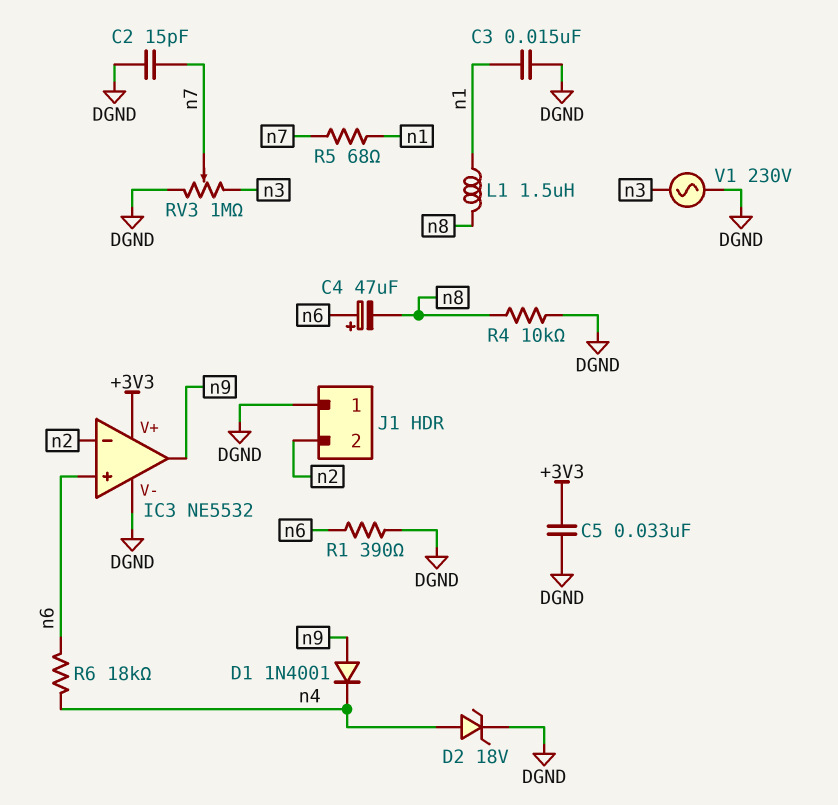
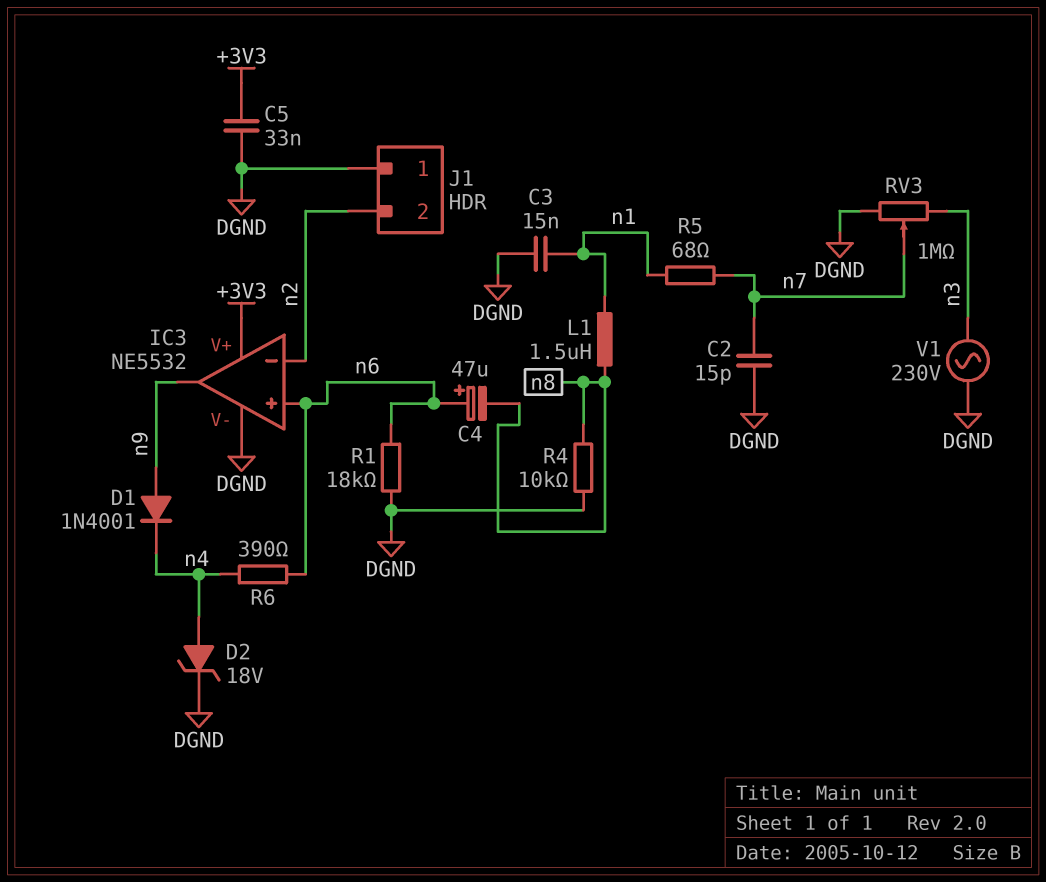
R1: 390 (DGND, n6) -> 18k (DGND, n6)
R6: 18k (n4, n6) -> 390 (n4, n6)

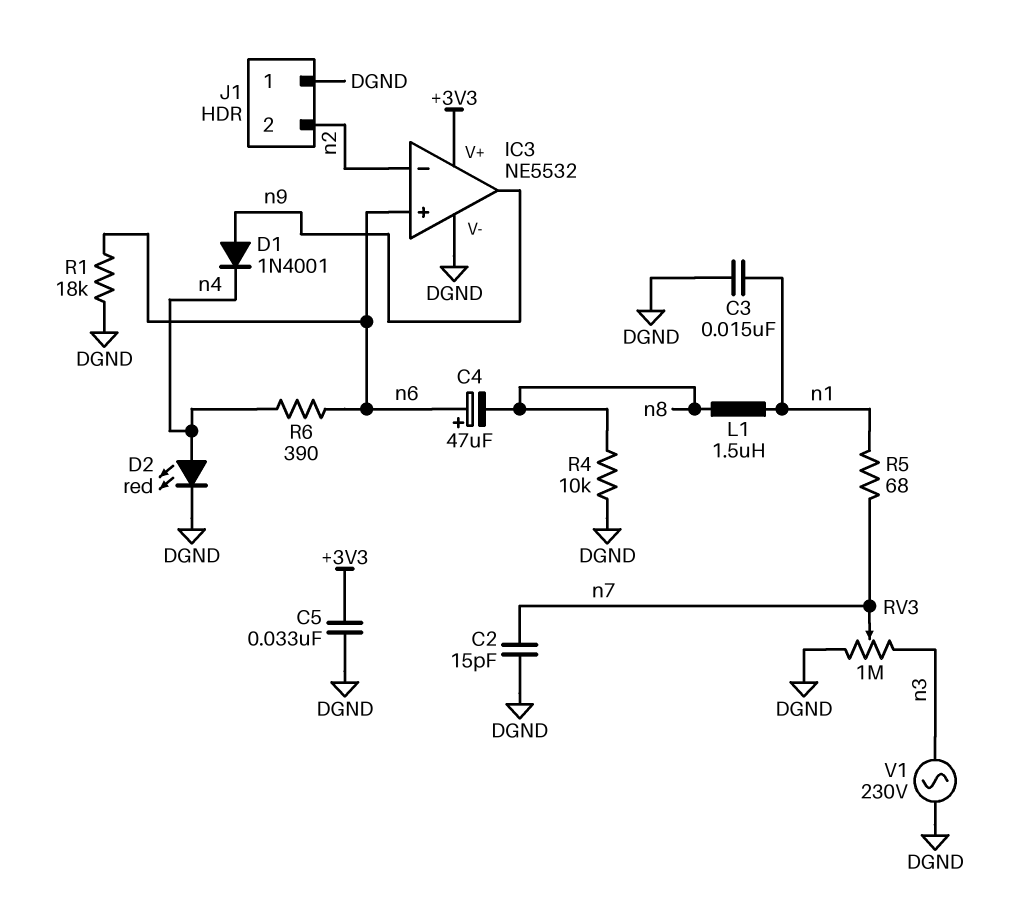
D2: zener 18V (A n4, K DGND) -> LED red (A n4, K DGND)

